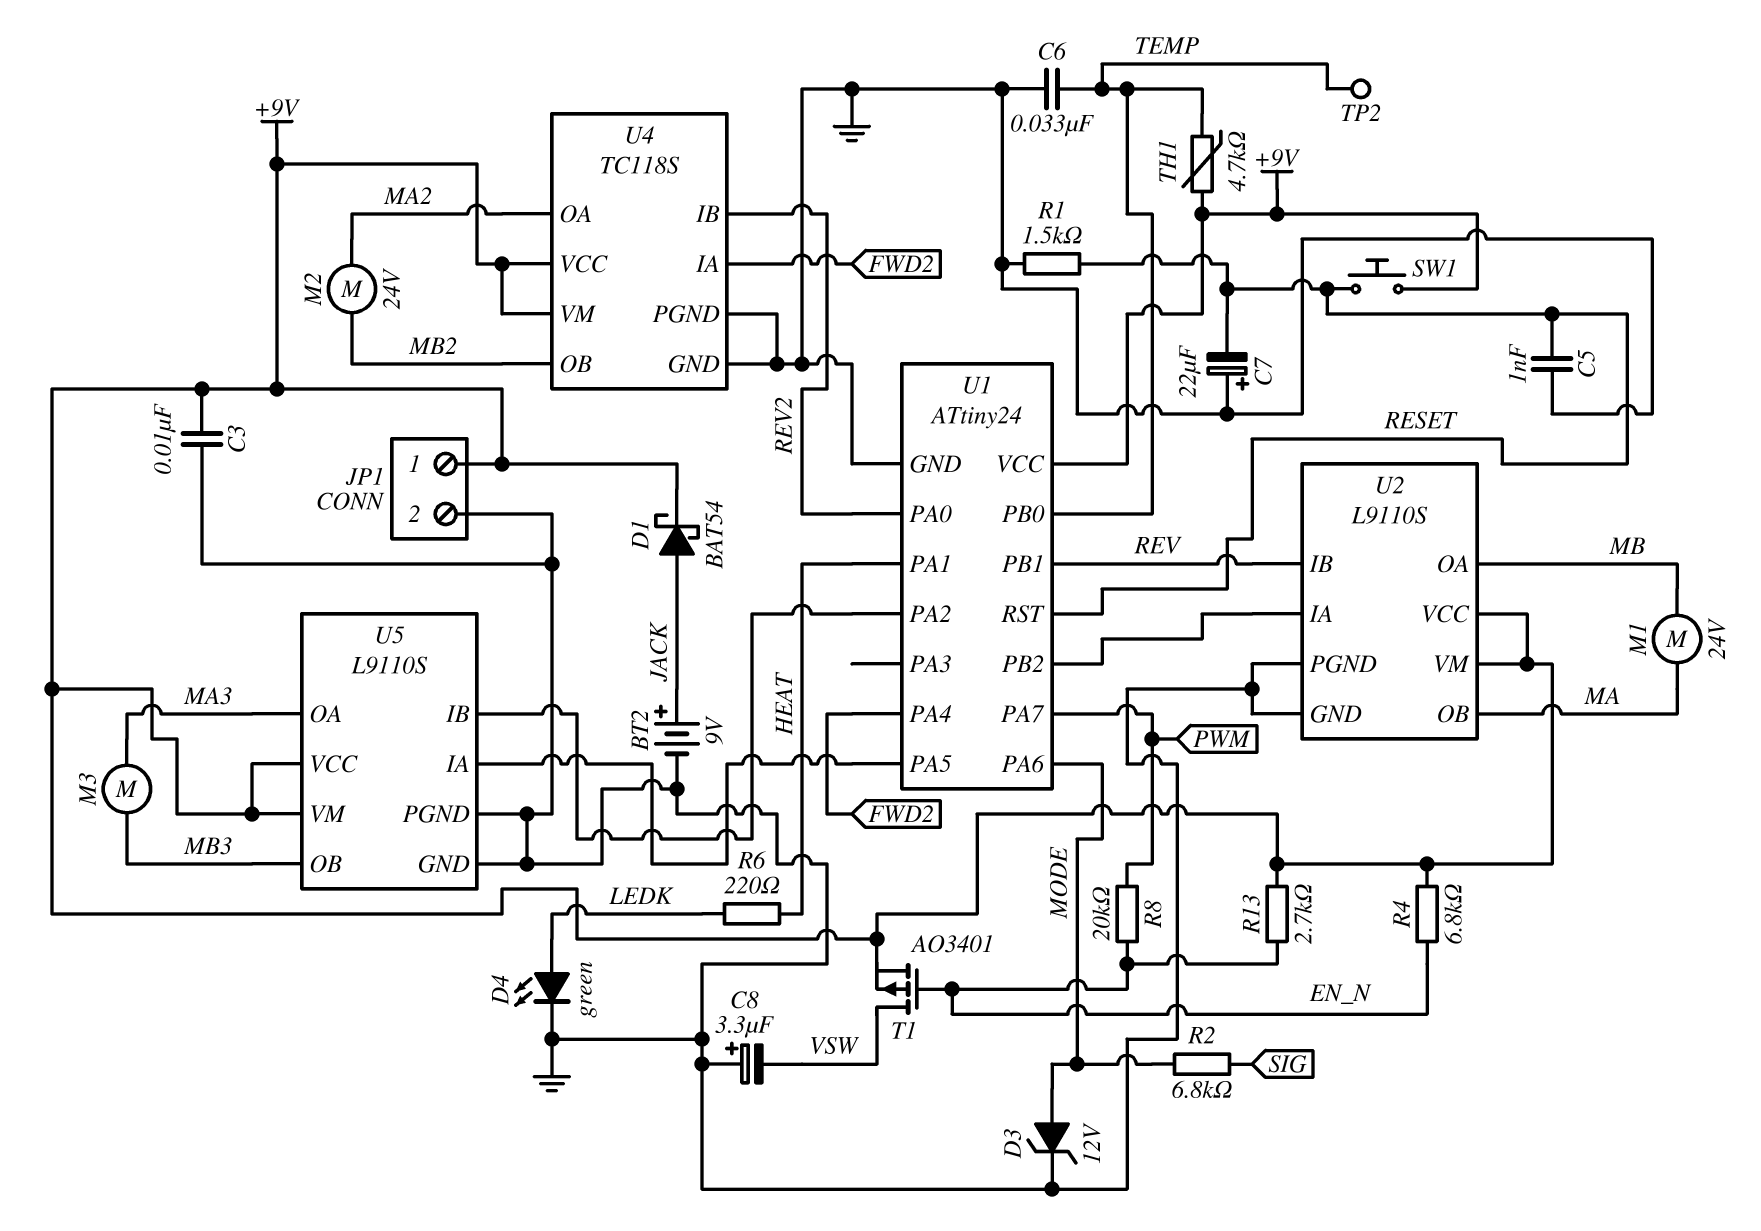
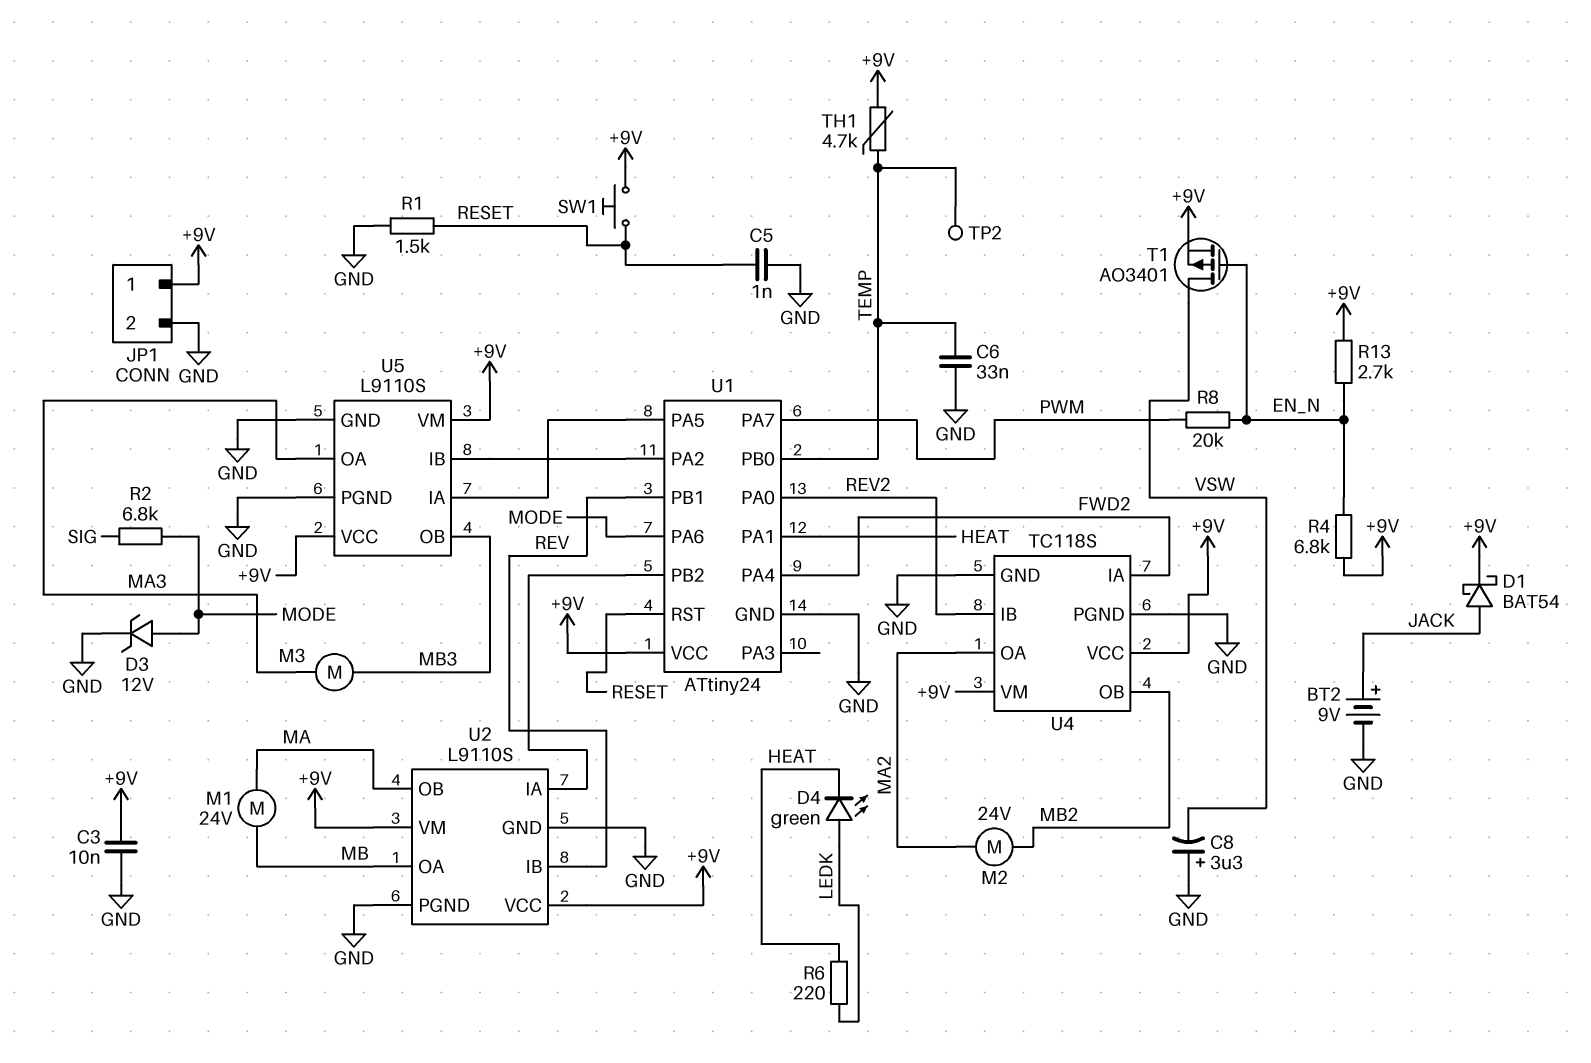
C7: 22uF (plus GND, minus RESET) -> none
D4: LED green (A LEDK, K GND) -> LED green (A LEDK, K HEAT)

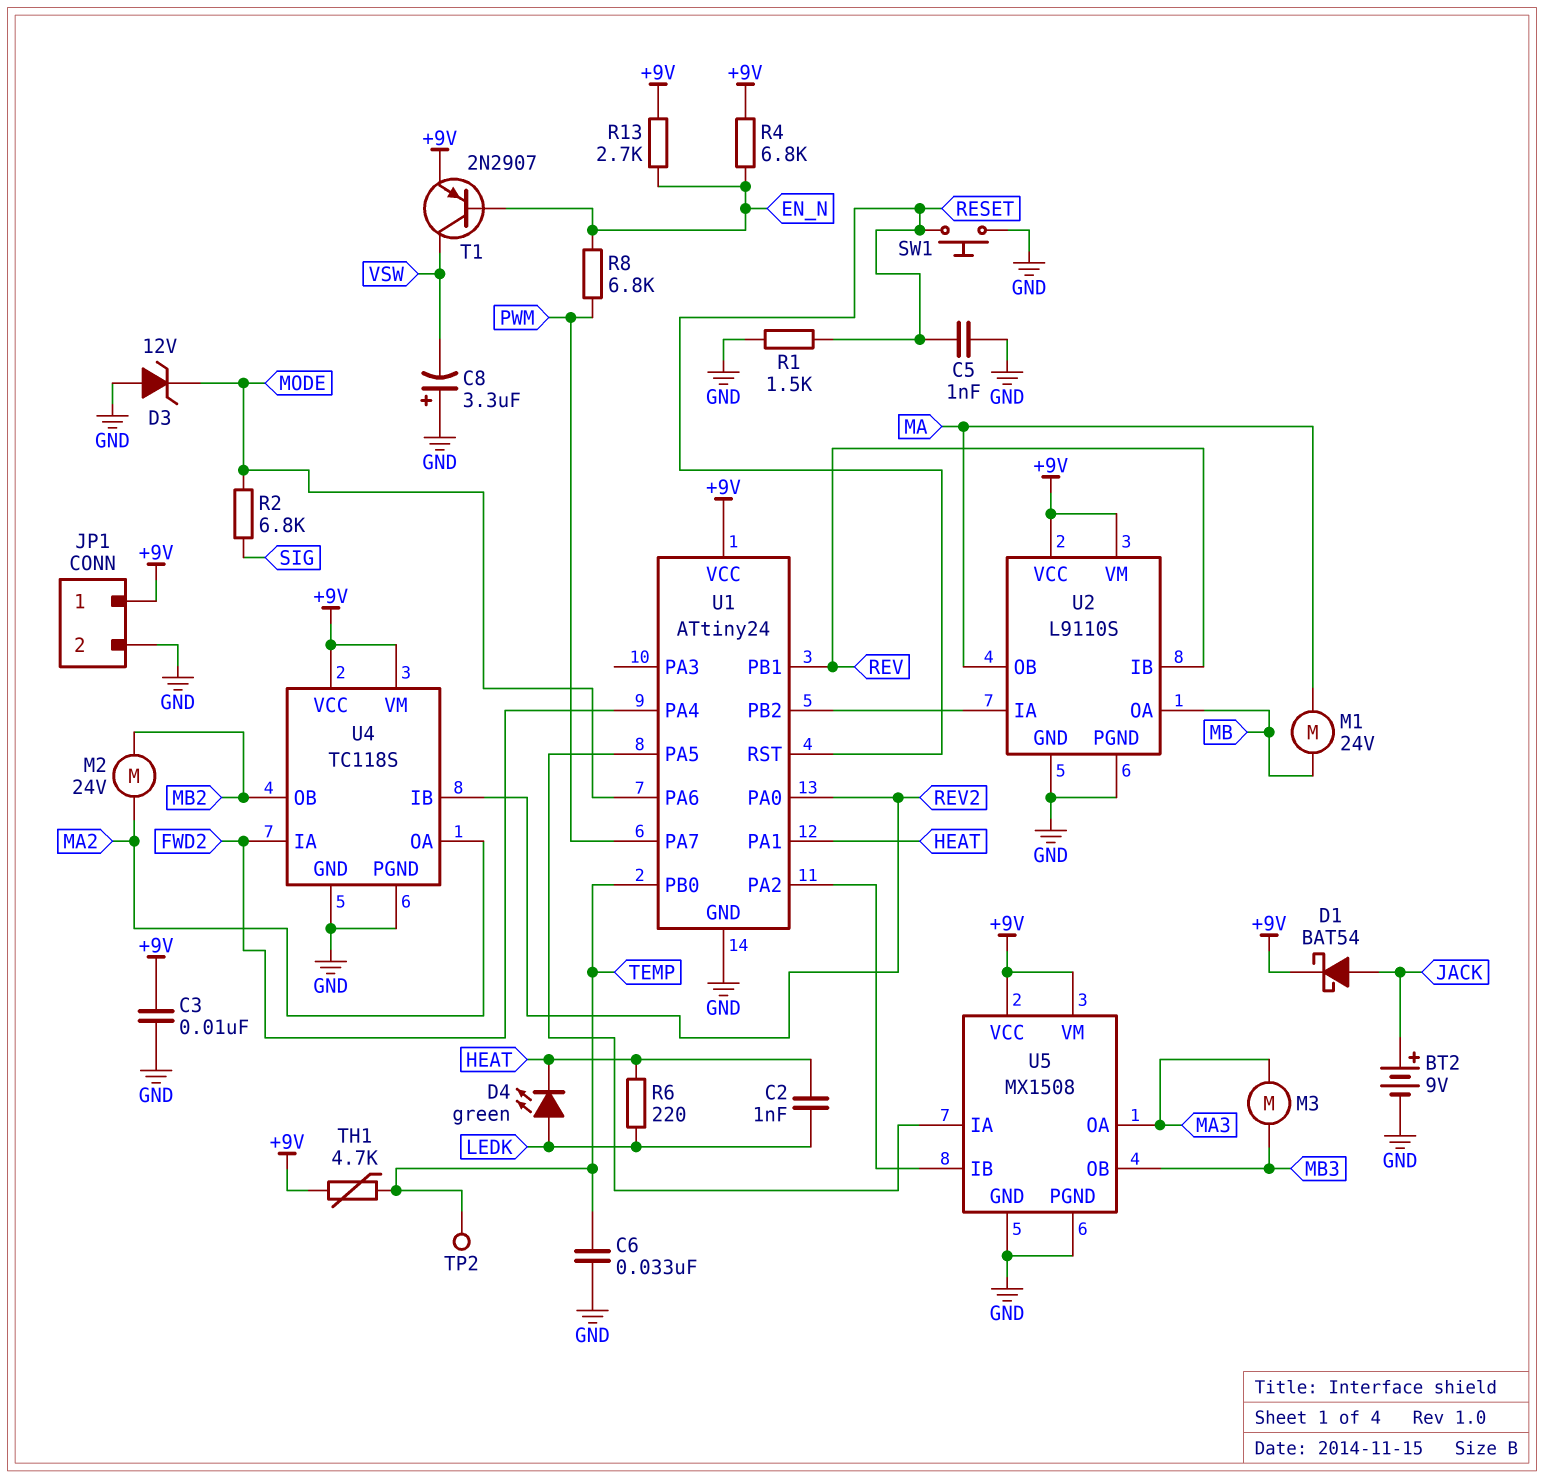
C2: none -> 1nF (HEAT, LEDK)
D3: zener 12V (A MODE, K GND) -> zener 12V (A GND, K MODE)
R8: 20k (EN_N, PWM) -> 6.8k (EN_N, PWM)
SW1: button (+9V, RESET) -> button (GND, RESET)
T1: PMOS AO3401 (G EN_N, D VSW, S +9V) -> PNP 2N2907 (B EN_N, C VSW, E +9V)
U5: L9110S -> MX1508

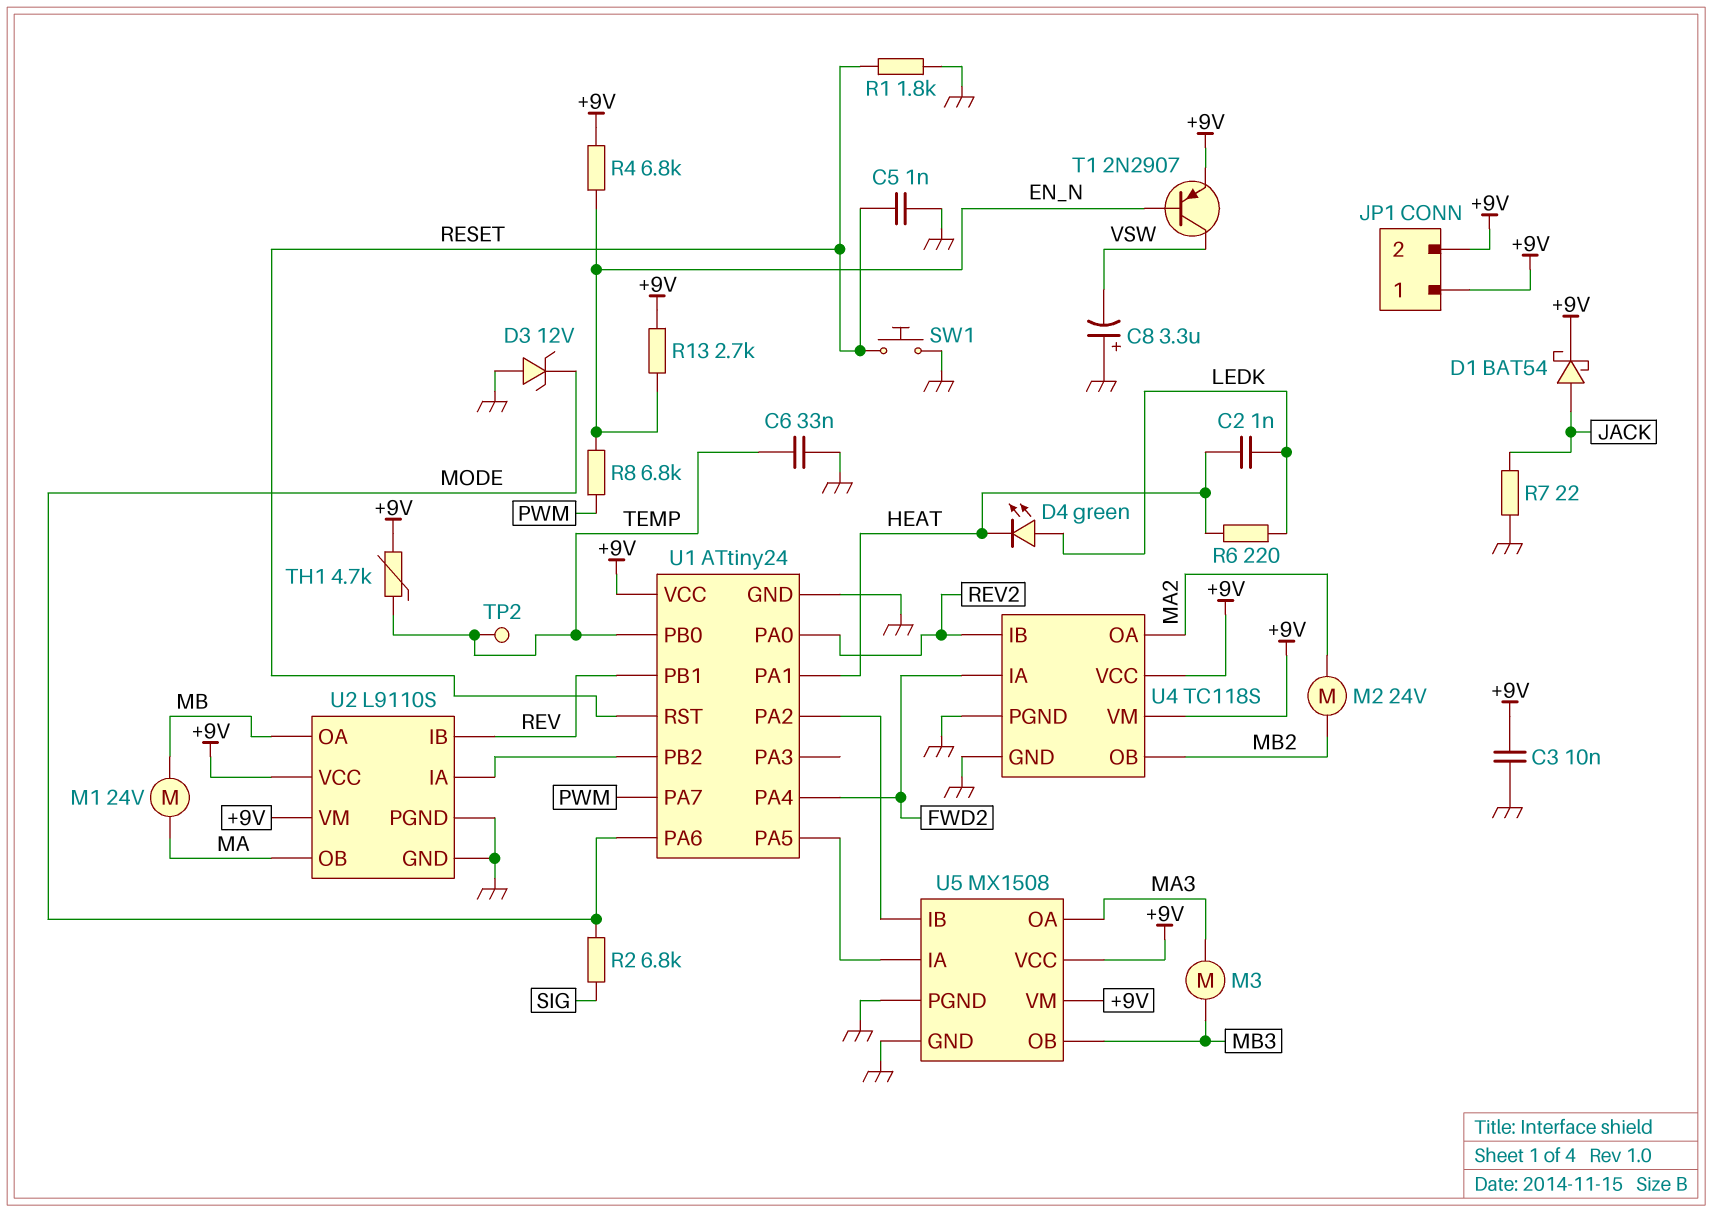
BT2: 9V (plus JACK, minus GND) -> none
JP1 pin 2: GND -> +9V
R1: 1.5k (GND, RESET) -> 1.8k (GND, RESET)
R7: none -> 22 (GND, JACK)

